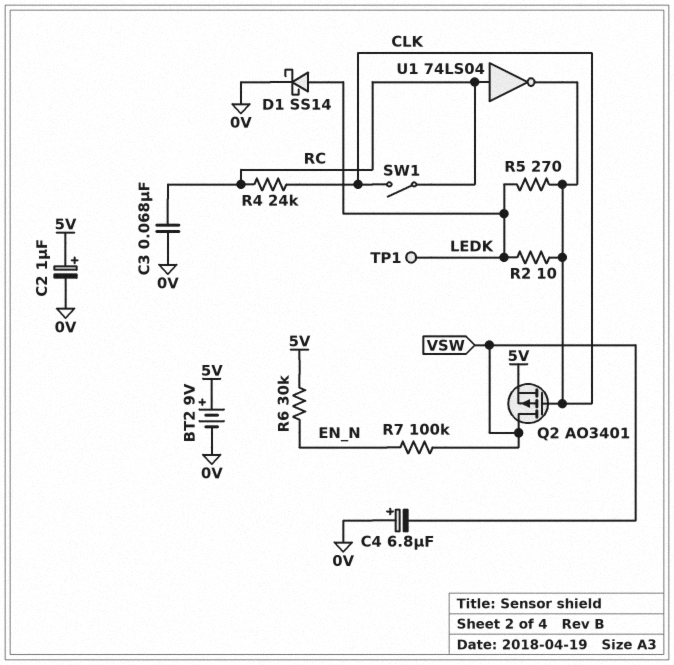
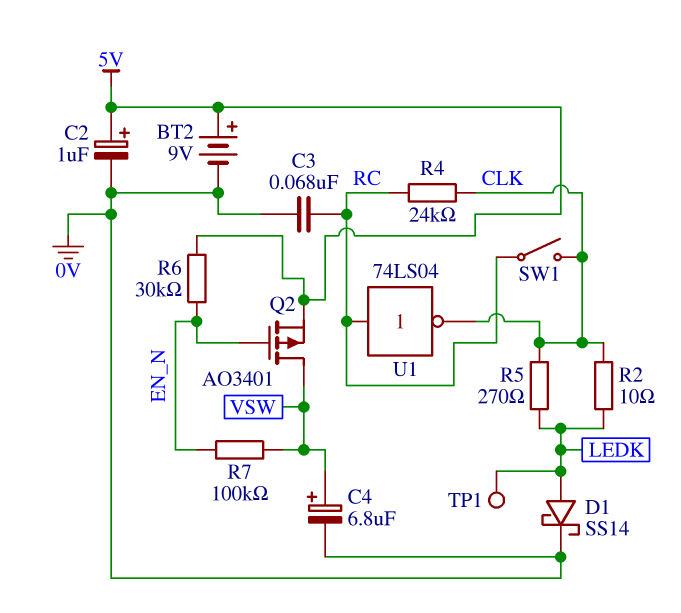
C4: 6.8uF (plus 0V, minus VSW) -> 6.8uF (plus VSW, minus 0V)
Q2: PMOS AO3401 (G CLK, D VSW, S 5V) -> PMOS AO3401 (G EN_N, D VSW, S 5V)

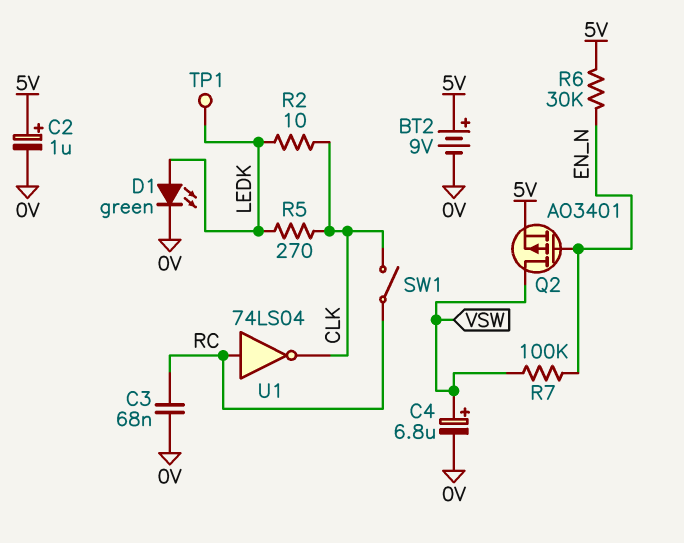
D1: schottky SS14 (A LEDK, K 0V) -> LED green (A LEDK, K 0V)
R4: 24k (CLK, RC) -> none

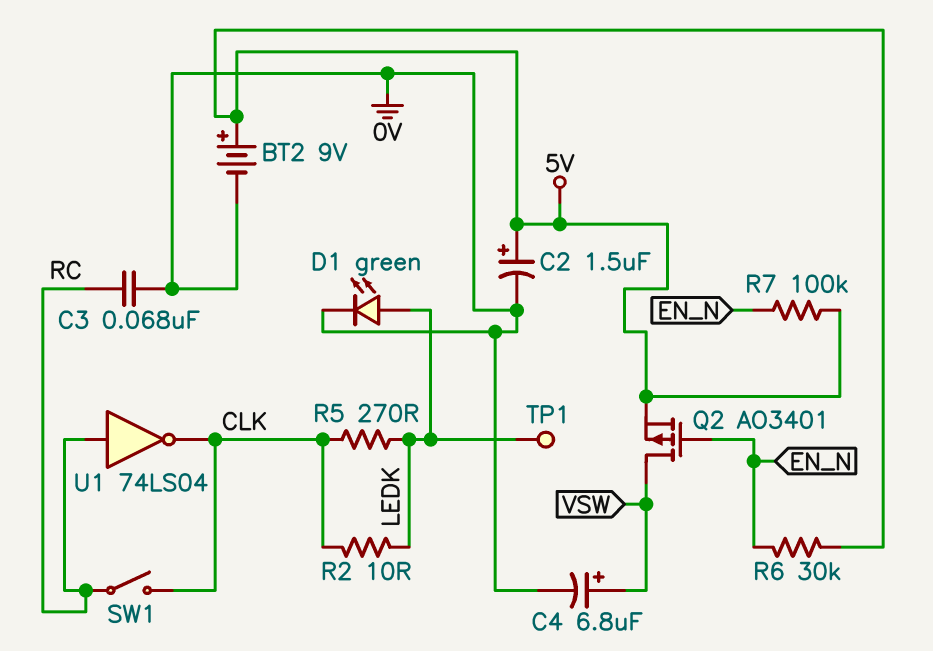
C2: 1uF (plus 5V, minus 0V) -> 1.5uF (plus 5V, minus 0V)
R7: 100k (EN_N, VSW) -> 100k (5V, EN_N)

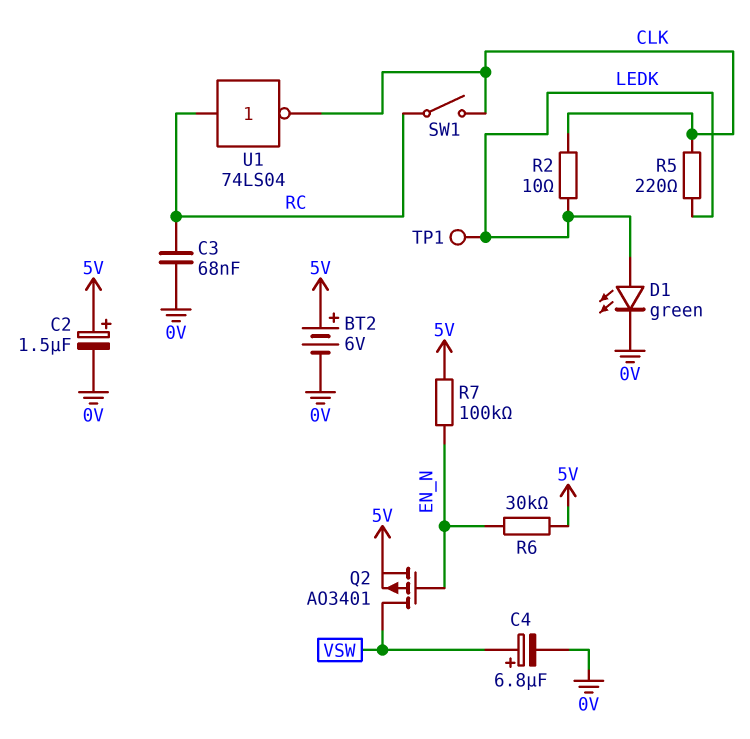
BT2: 9V (plus 5V, minus 0V) -> 6V (plus 5V, minus 0V)
R5: 270 (CLK, LEDK) -> 220 (CLK, LEDK)

